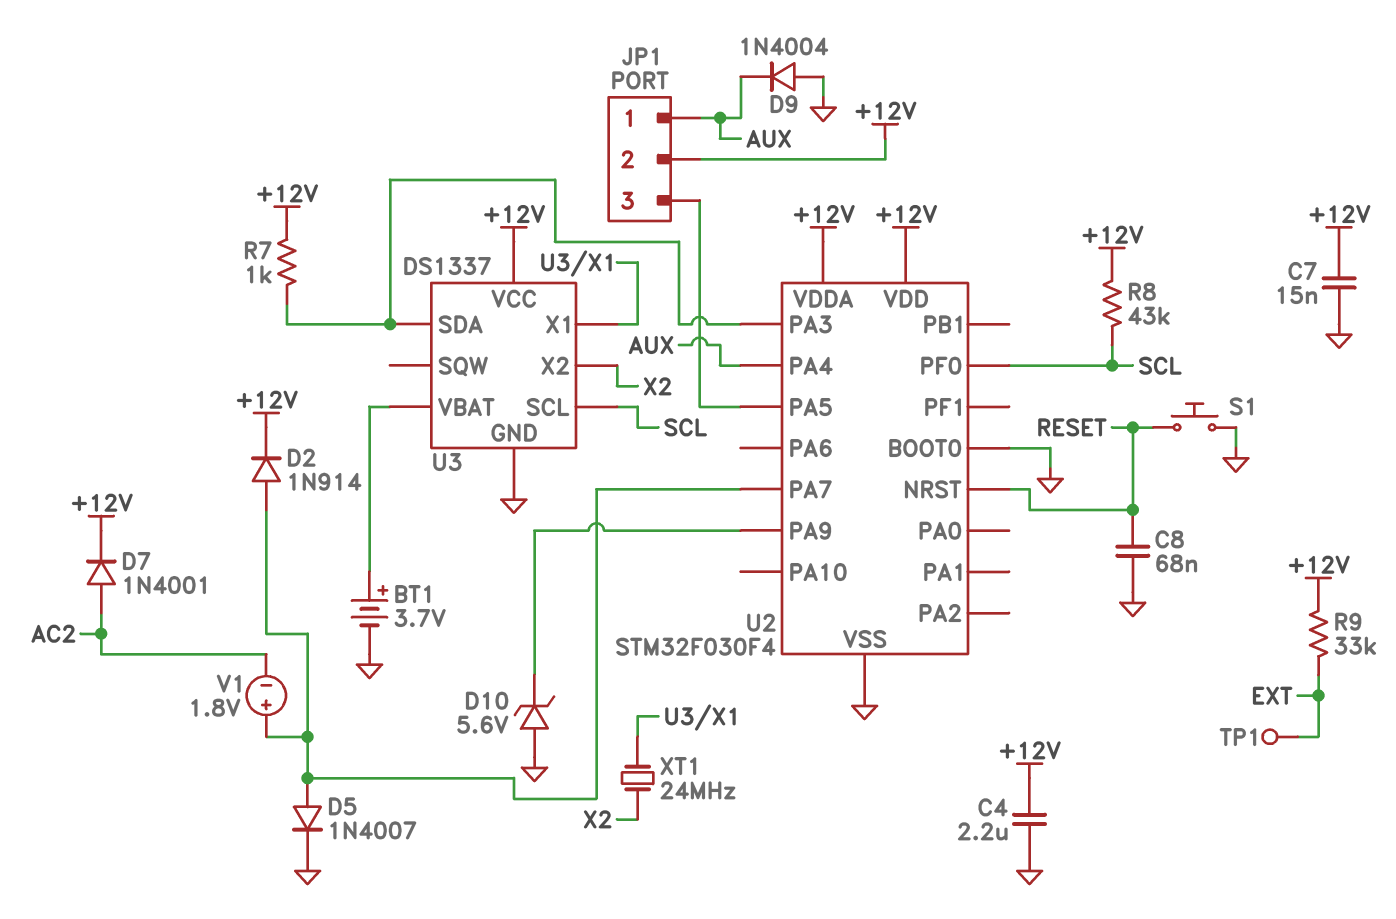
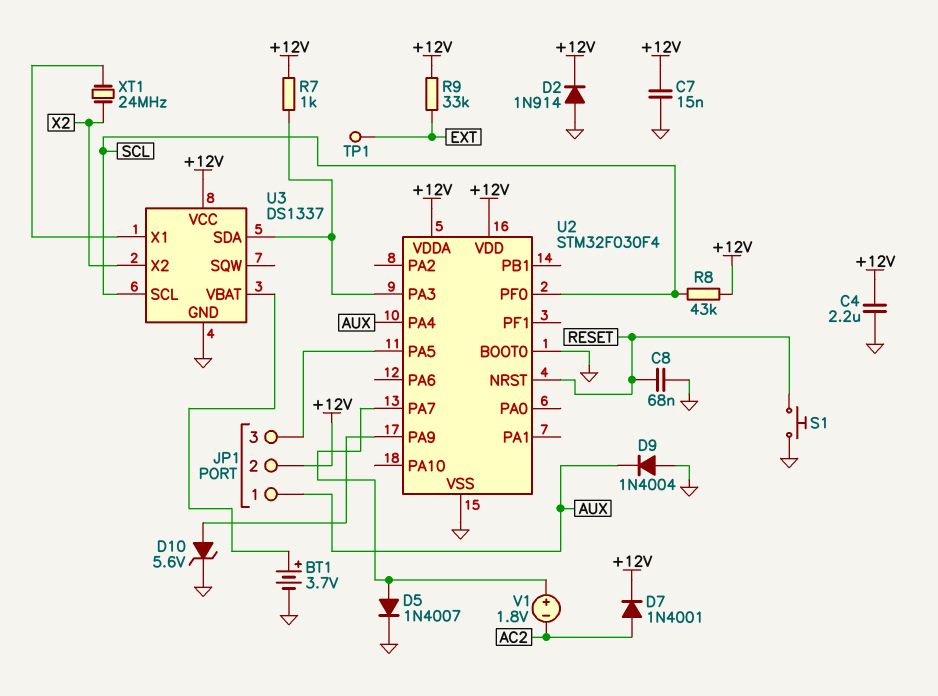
D2: diode 1N914 (A U2/PA7, K +12V) -> diode 1N914 (A GND, K +12V)
D10: zener 5.6V (A GND, K U2/PA9) -> zener 5.6V (A U2/PA9, K GND)

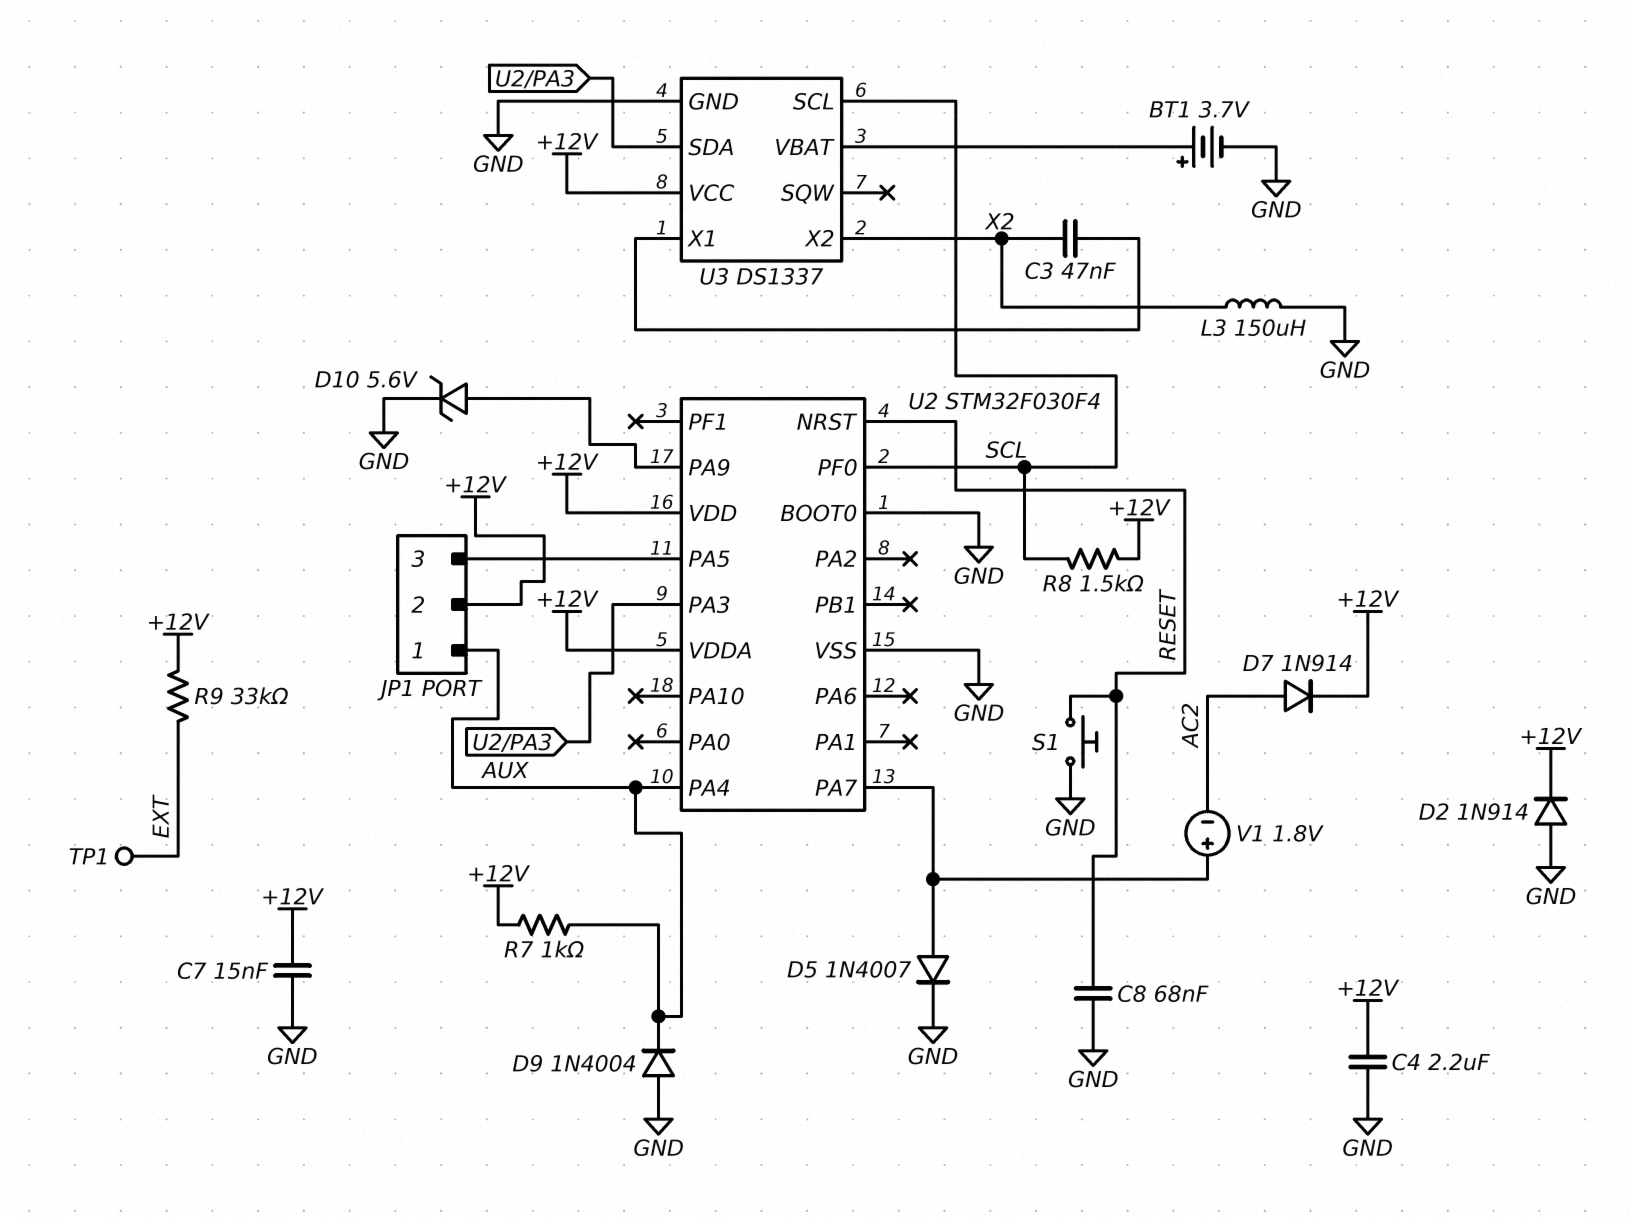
C3: none -> 47nF (U3/X1, X2)
D7: diode 1N4001 (A AC2, K +12V) -> diode 1N914 (A AC2, K +12V)
L3: none -> 150uH (GND, X2)
R7: 1k (+12V, U2/PA3) -> 1k (+12V, AUX)
R8: 43k (+12V, SCL) -> 1.5k (+12V, SCL)
XT1: 24MHz (U3/X1, X2) -> none

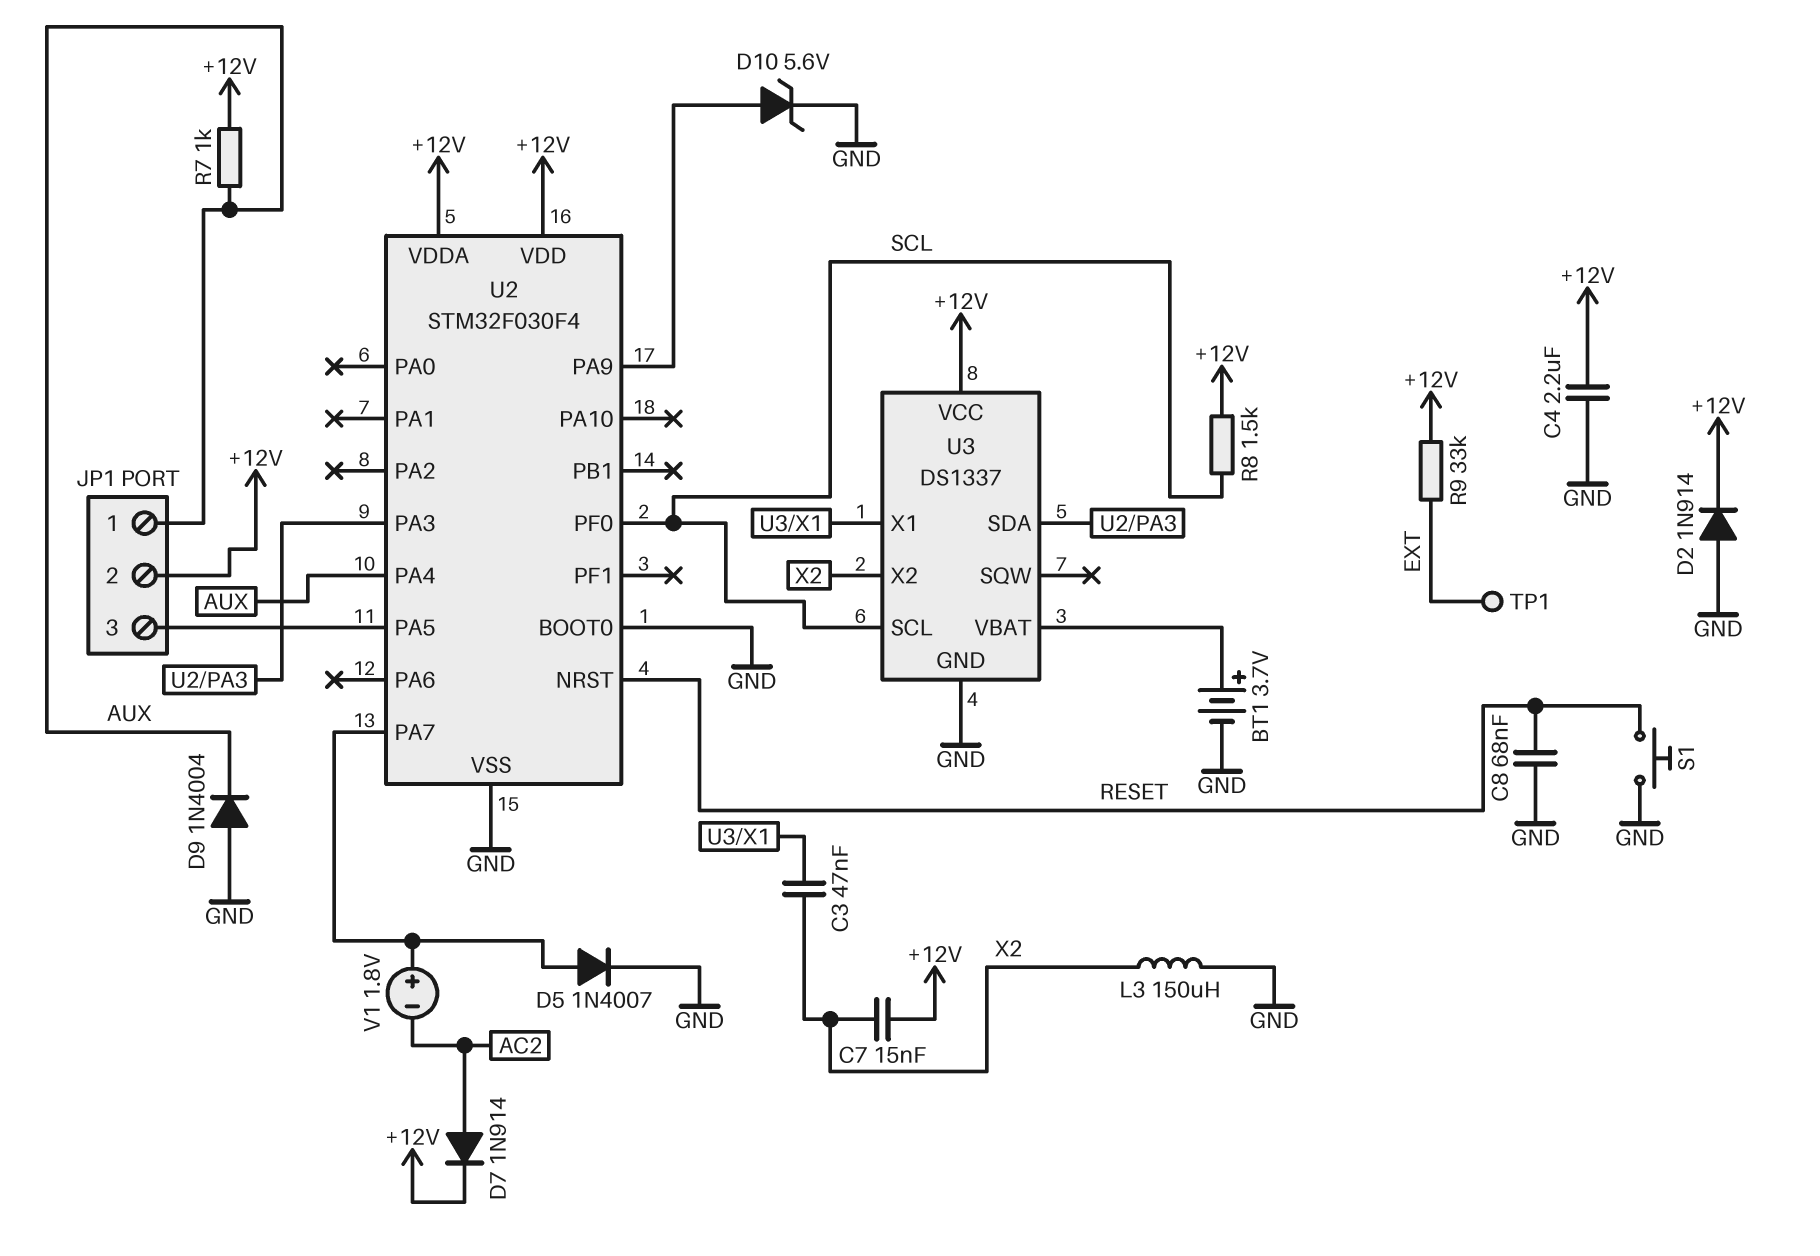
C7: 15nF (+12V, GND) -> 15nF (+12V, X2)

